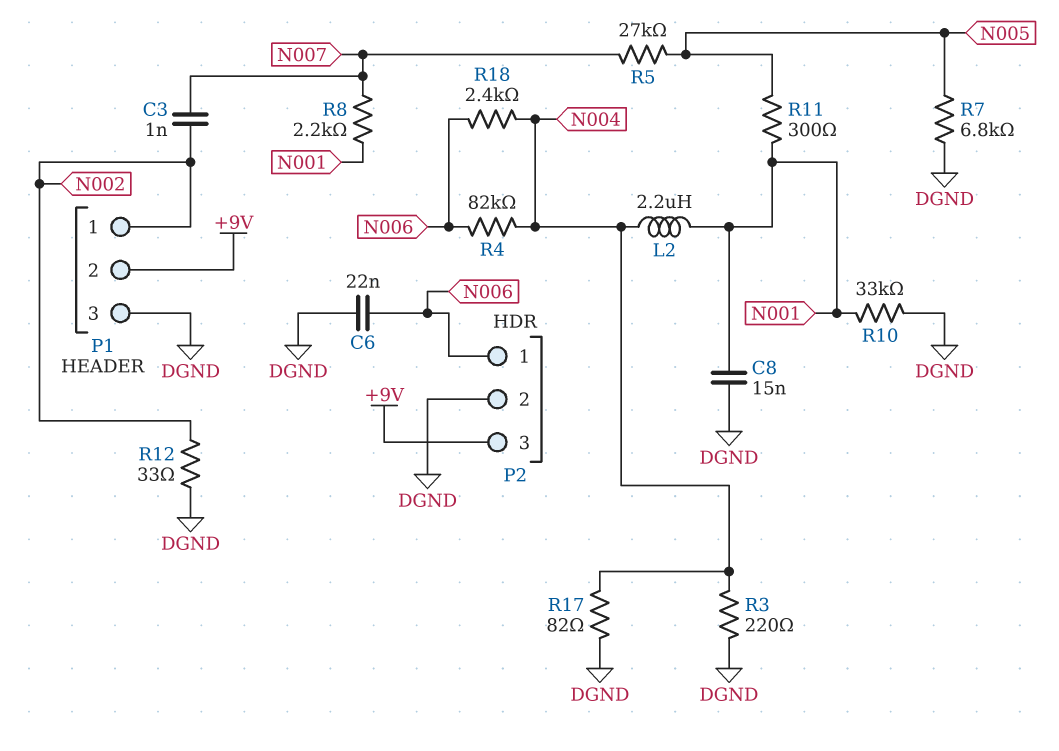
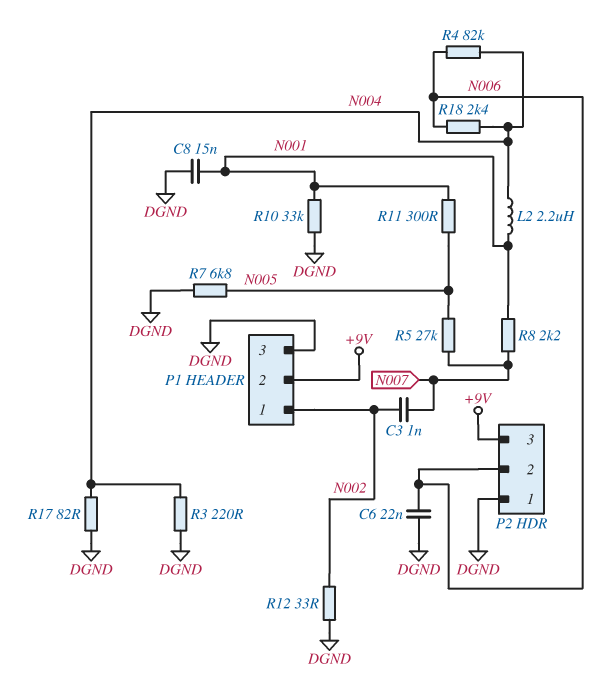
P2 pin 1: N006 -> DGND
P2 pin 2: DGND -> N006

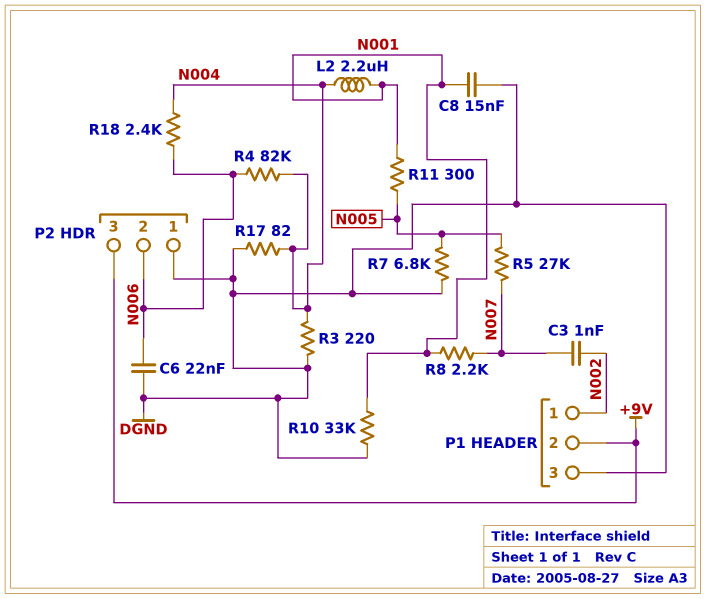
R12: 33 (DGND, N002) -> none

